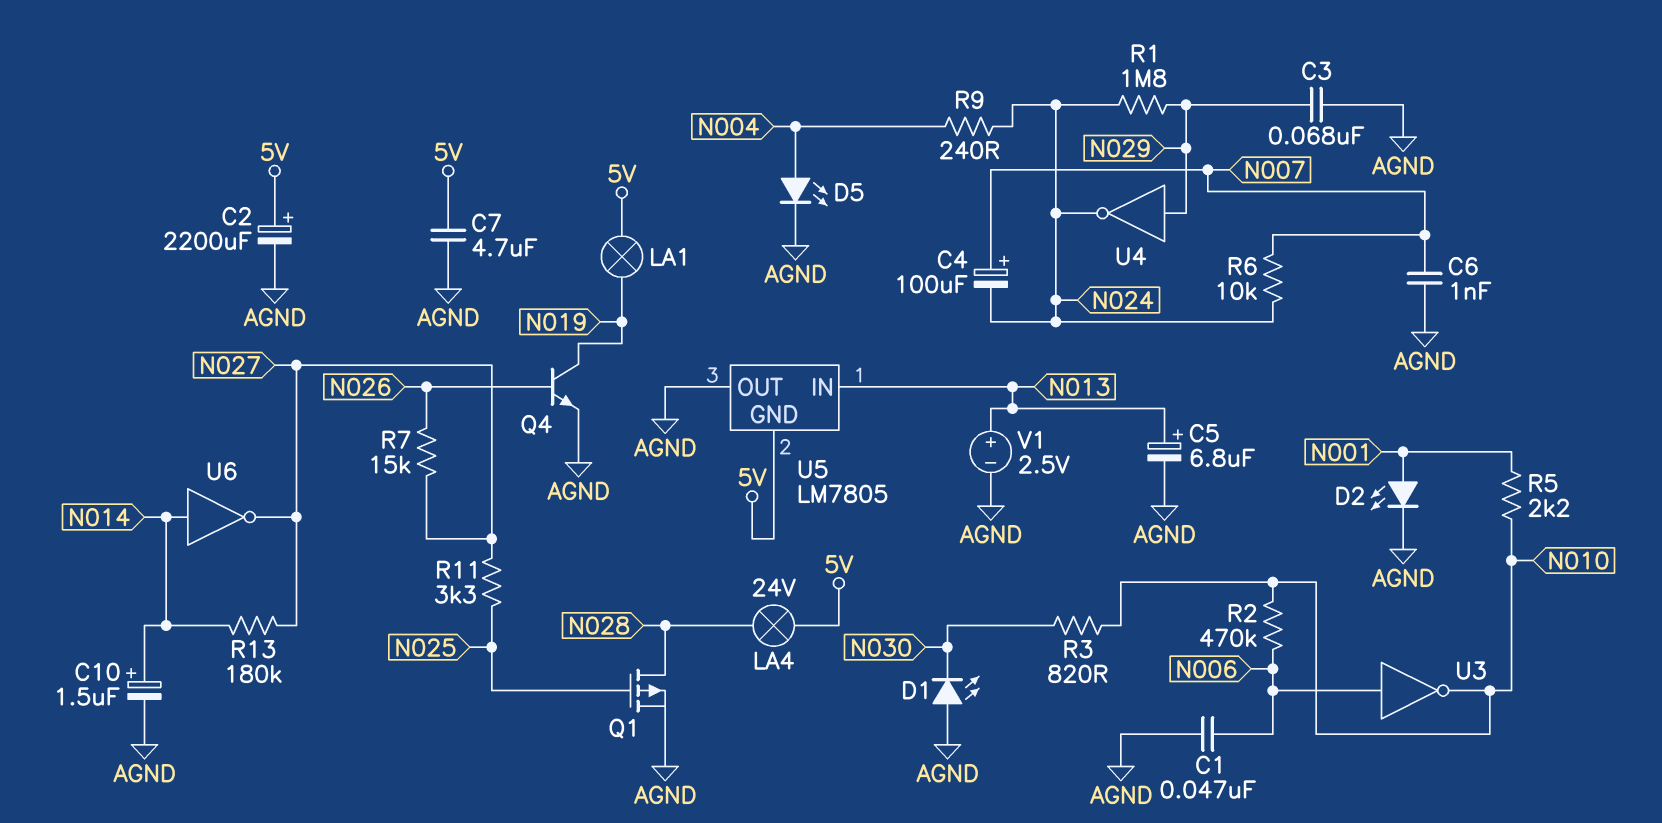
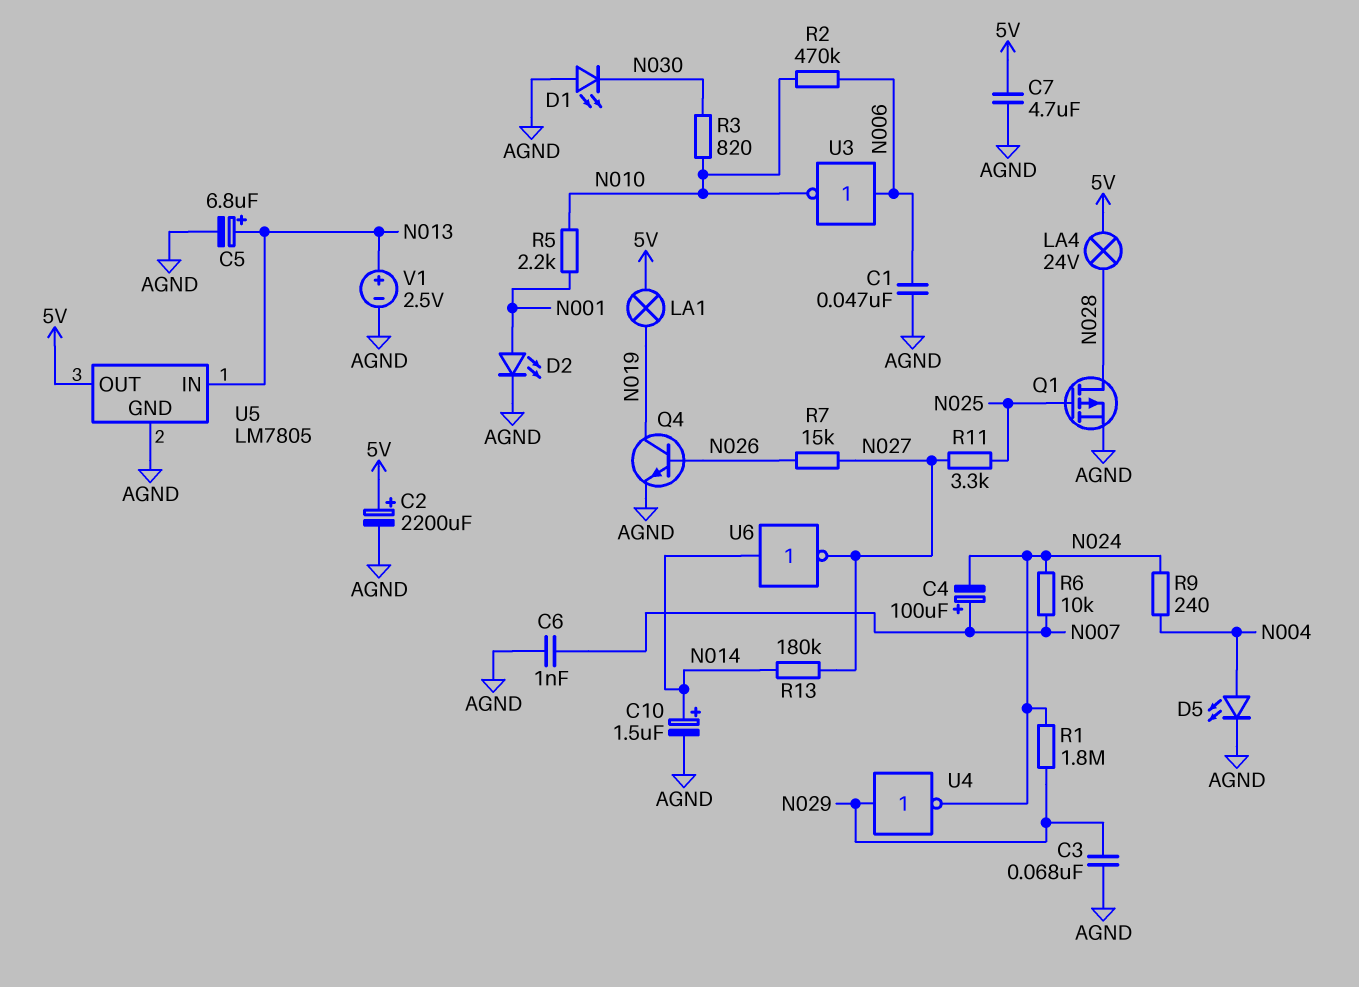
U5 pin GND: 5V -> AGND
U5 pin OUT: AGND -> 5V

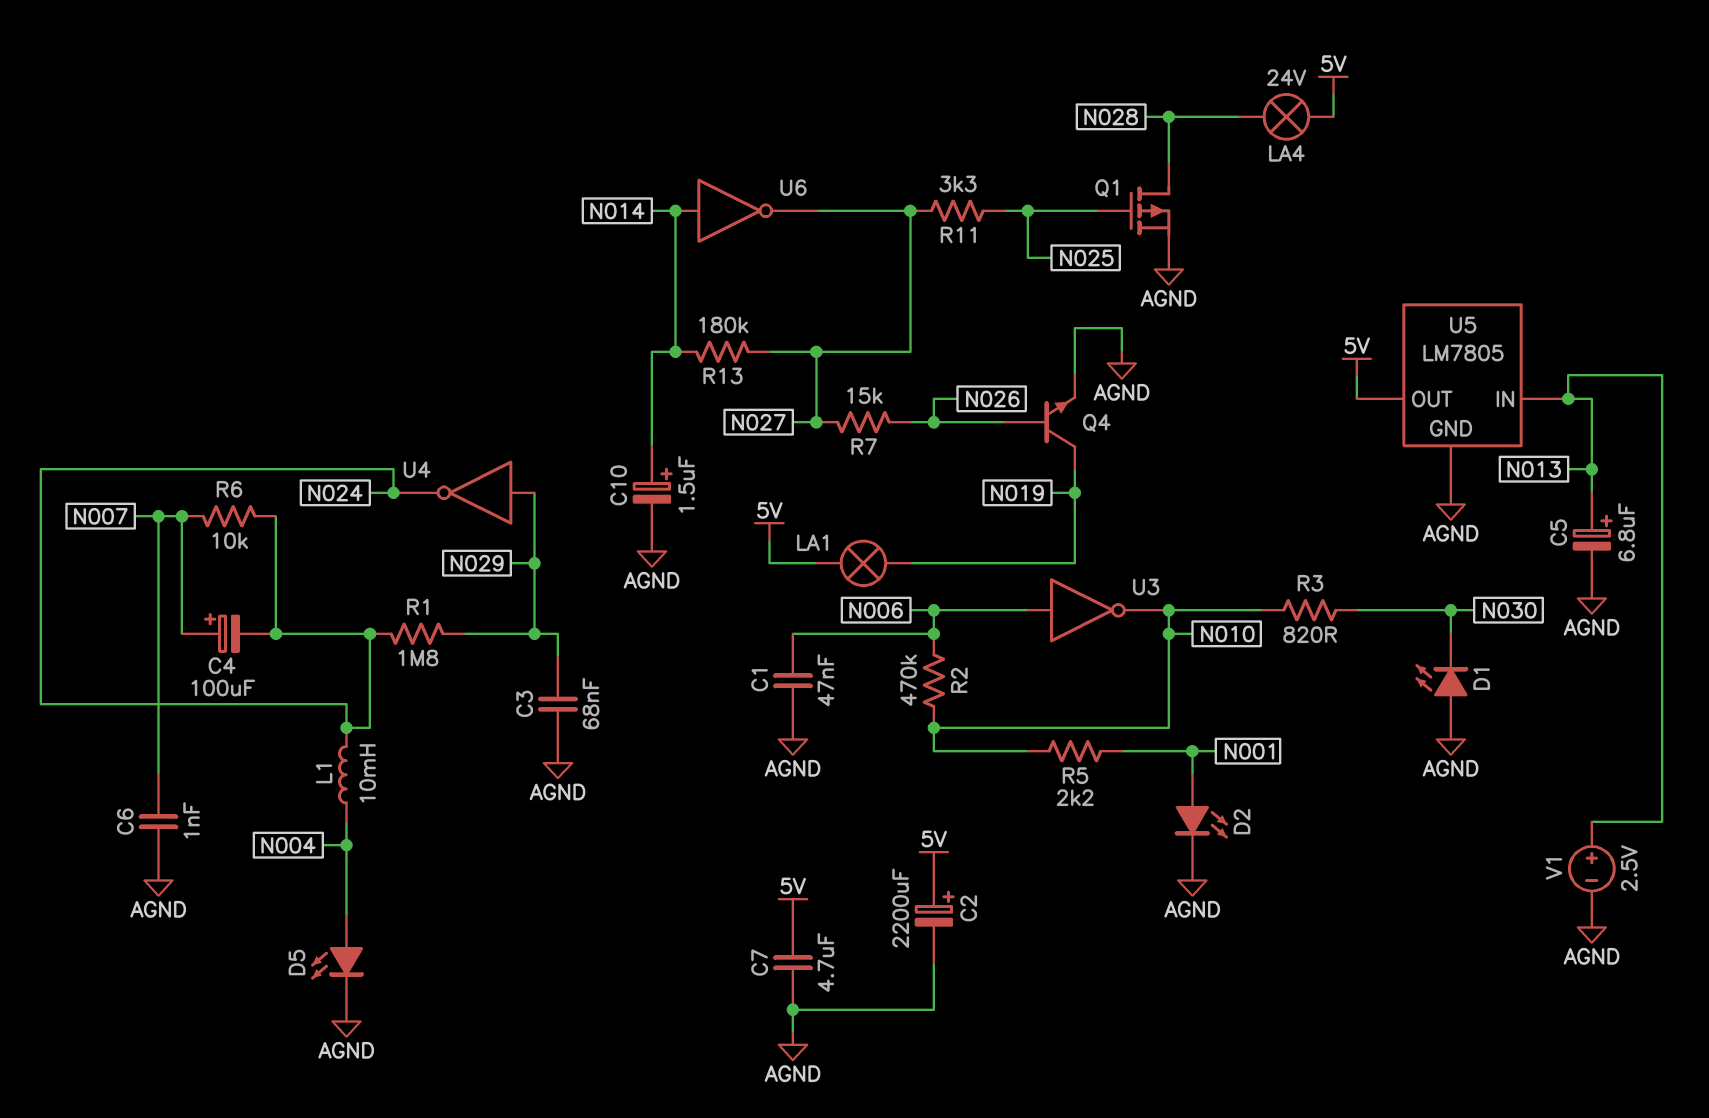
L1: none -> 10mH (N004, N024)
R9: 240 (N004, N024) -> none

